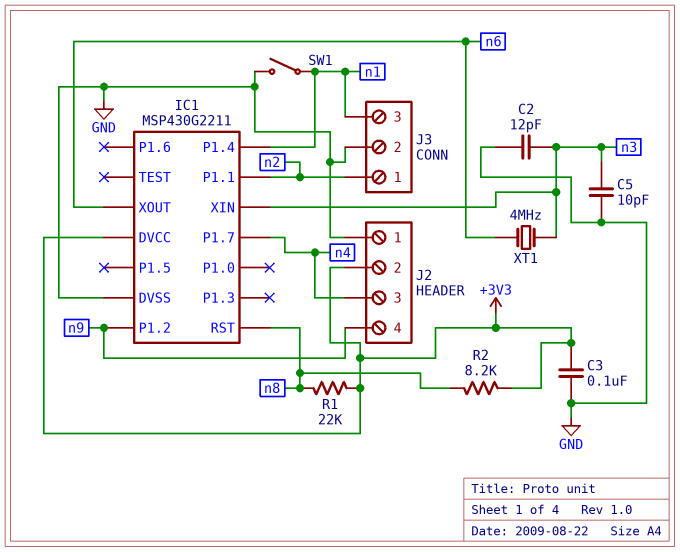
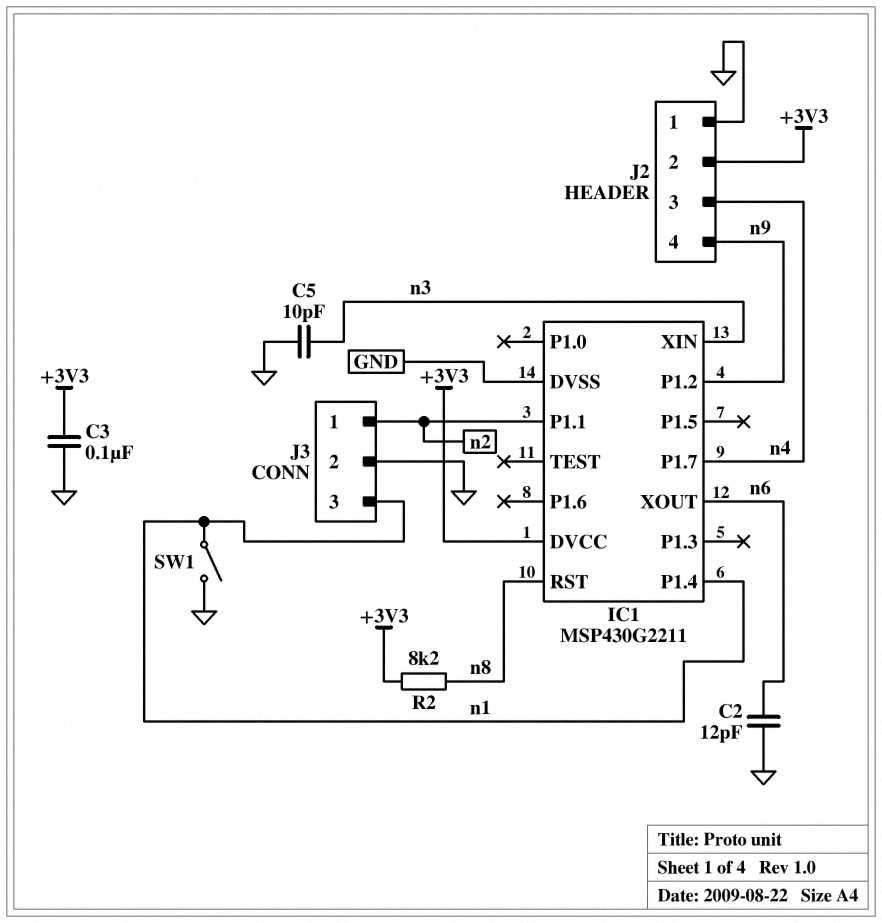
C2: 12pF (GND, n3) -> 12pF (GND, n6)
R1: 22k (+3V3, n8) -> none
XT1: 4MHz (n3, n6) -> none

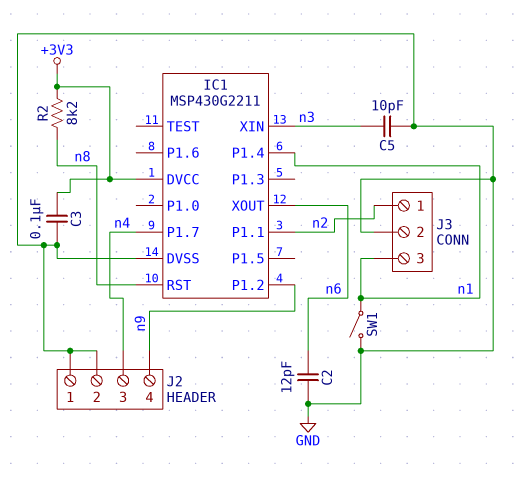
J2 pin 2: +3V3 -> GND

